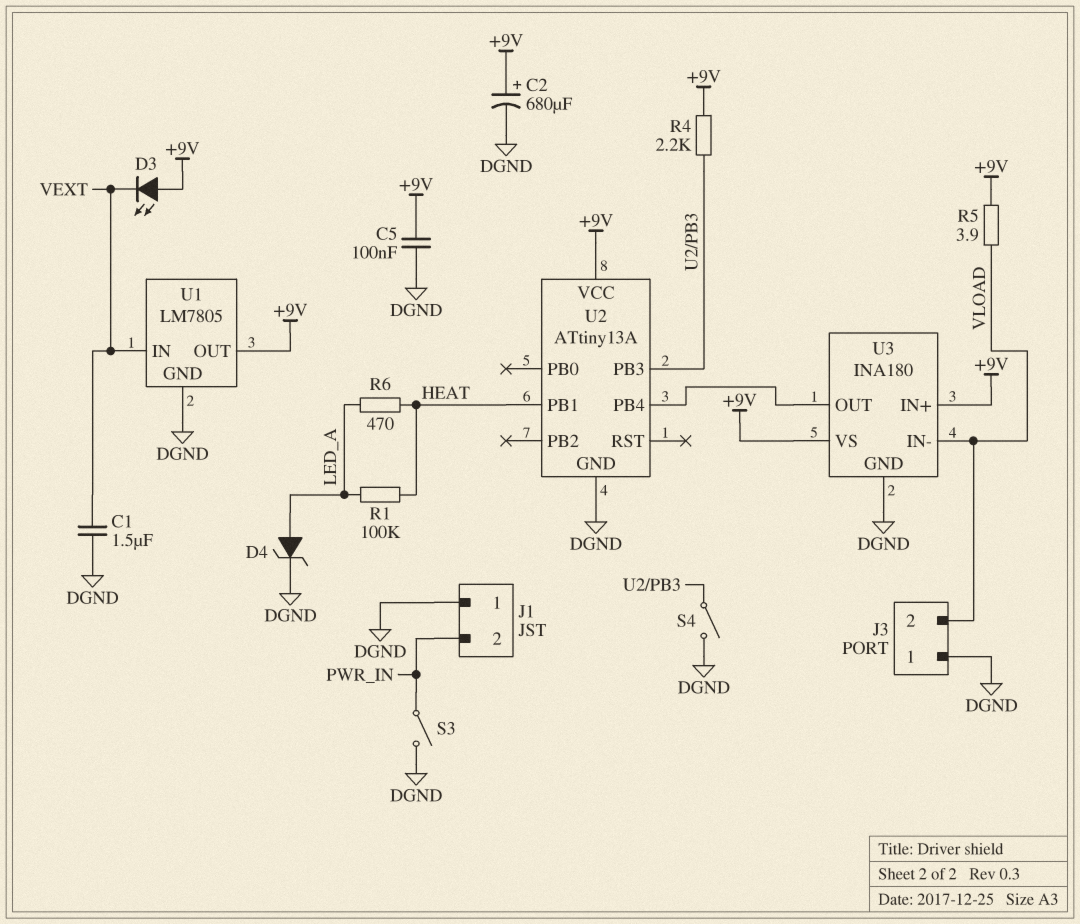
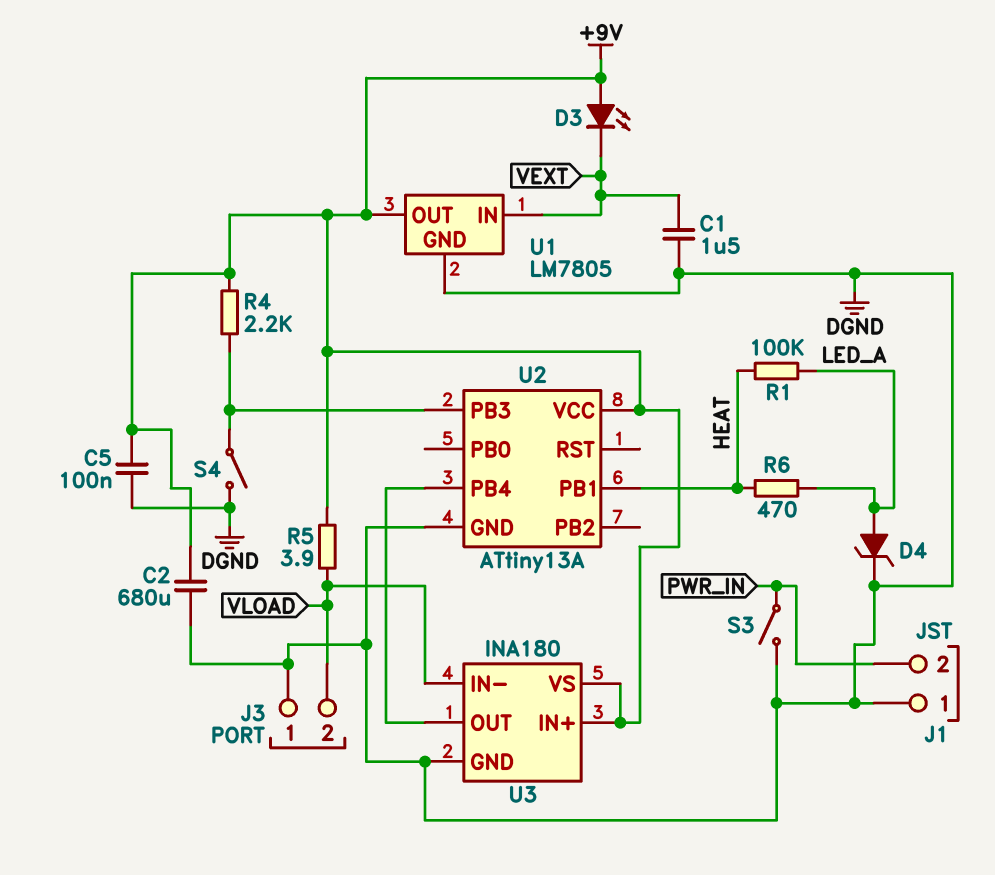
C2: 680uF (plus +9V, minus DGND) -> 680uF (+9V, DGND)

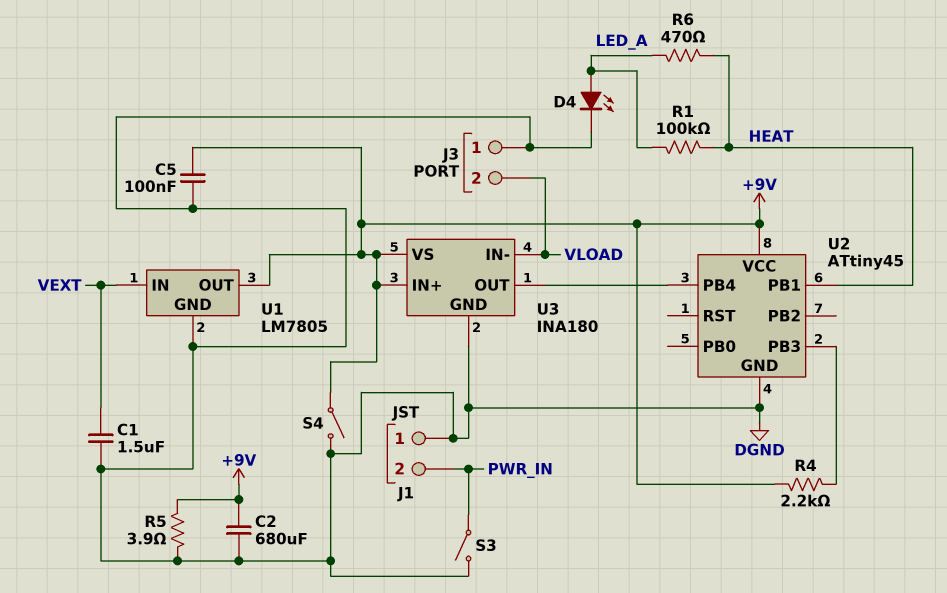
D3: LED (A +9V, K VEXT) -> none
D4: zener (A LED_A, K DGND) -> LED (A LED_A, K DGND)
R5: 3.9 (+9V, VLOAD) -> 3.9 (+9V, DGND)
S4: switch (DGND, U2/PB3) -> switch (+9V, DGND)
U2: ATtiny13A -> ATtiny45

